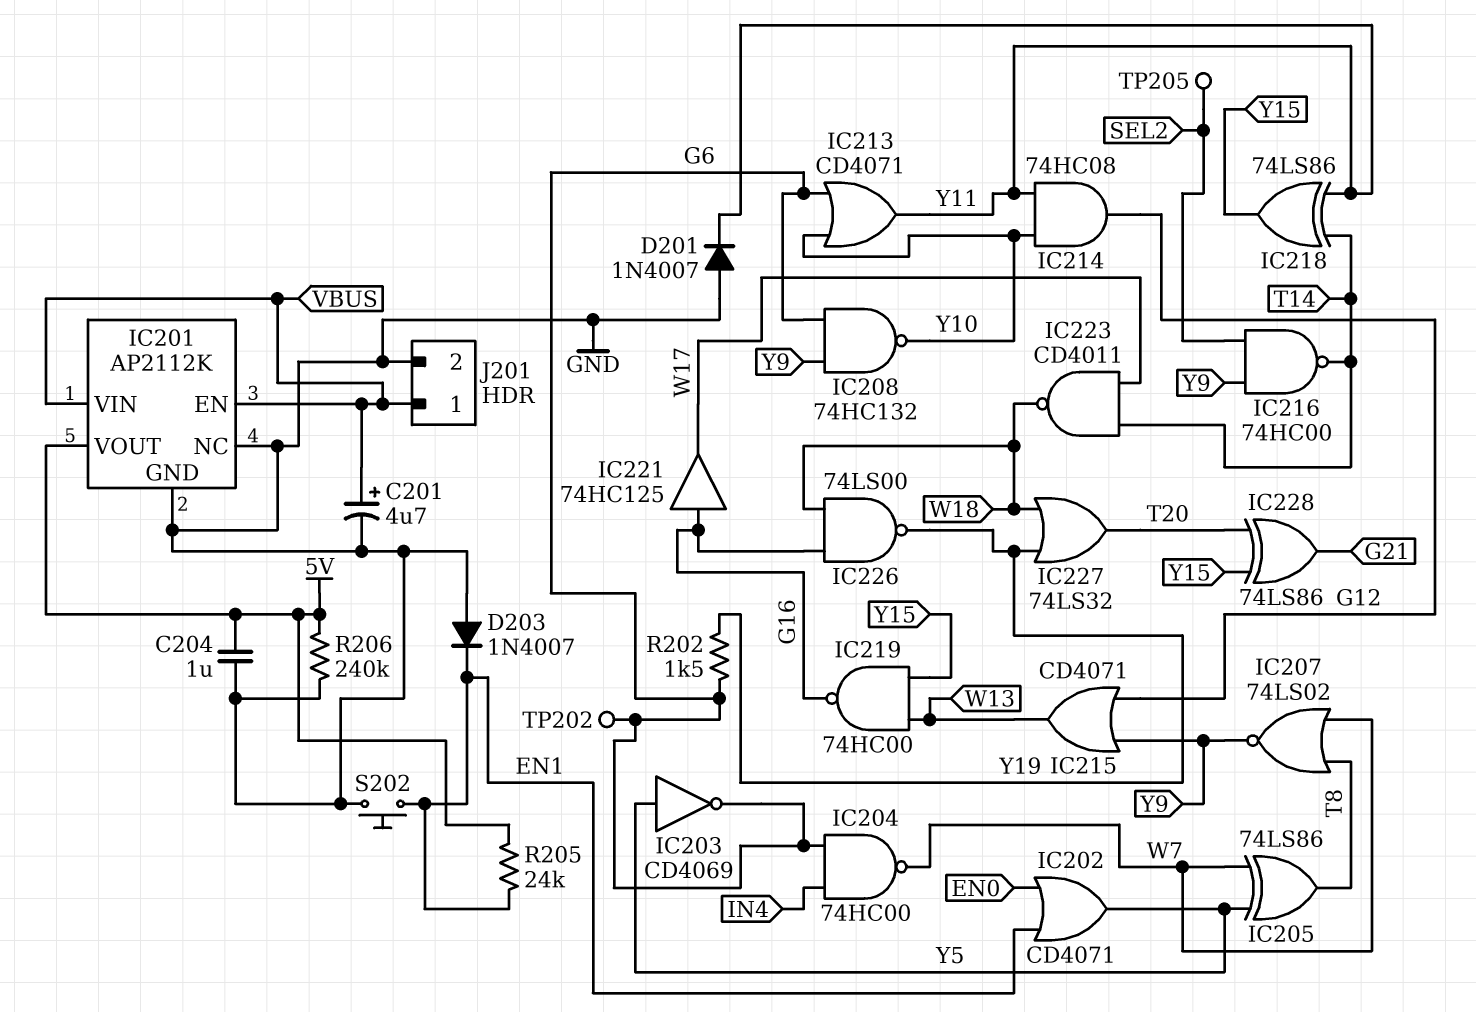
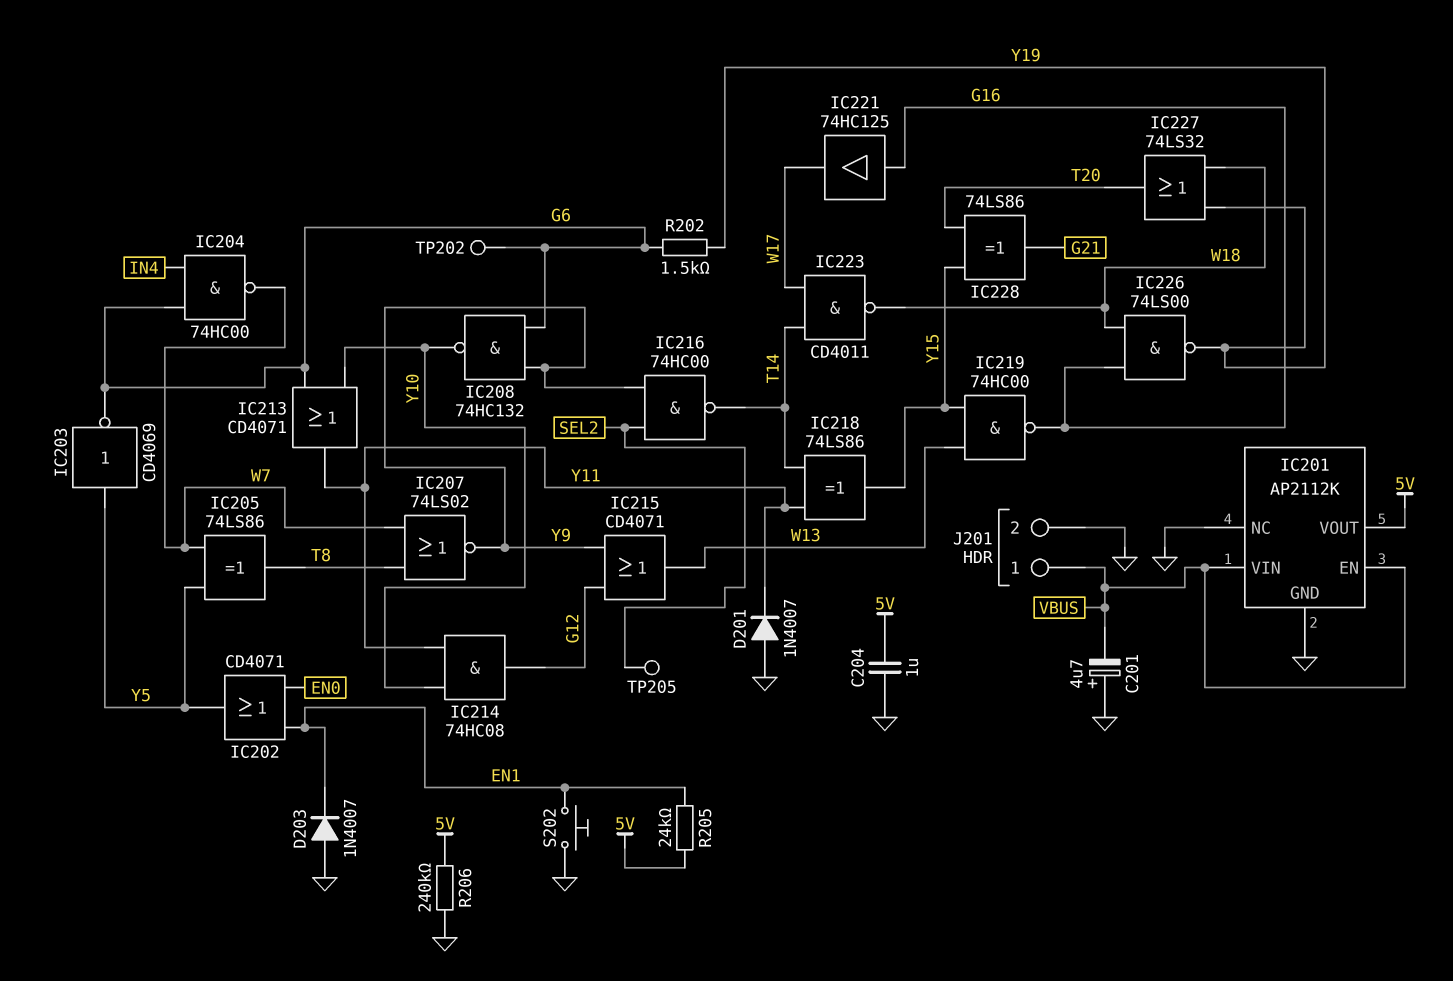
C201: 4.7uF (plus VBUS, minus GND) -> 4.7uF (plus GND, minus VBUS)

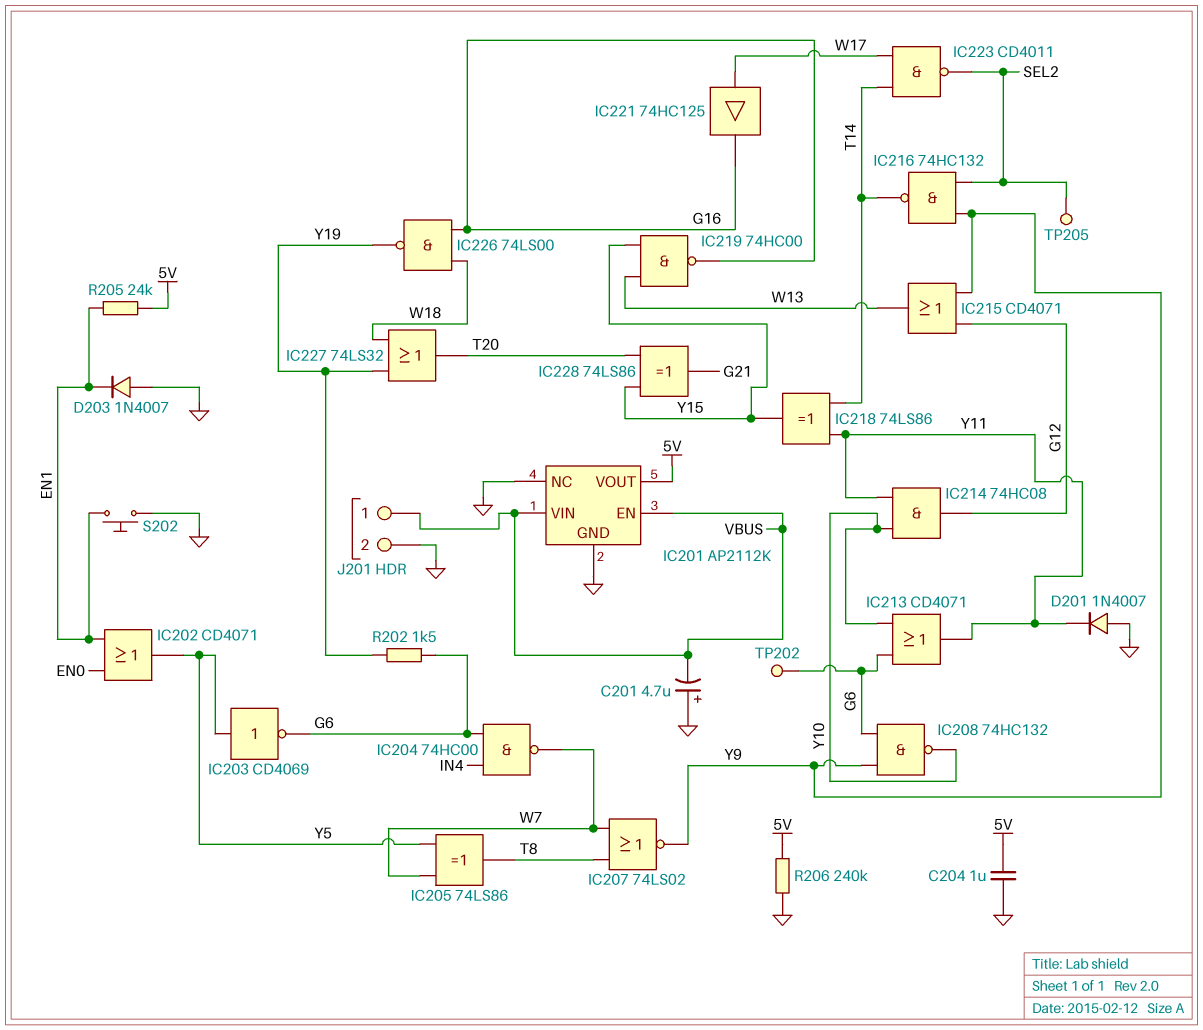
IC216: NAND 74HC00 (in SEL2, in Y9, out T14) -> NAND 74HC132 (in SEL2, in Y9, out T14)
IC221: buffer 74HC125 (in G16, out W17) -> buffer 74HC125 (in W17, out G16)
IC223: NAND CD4011 (in T14, in W17, out W18) -> NAND CD4011 (in T14, in W17, out SEL2)

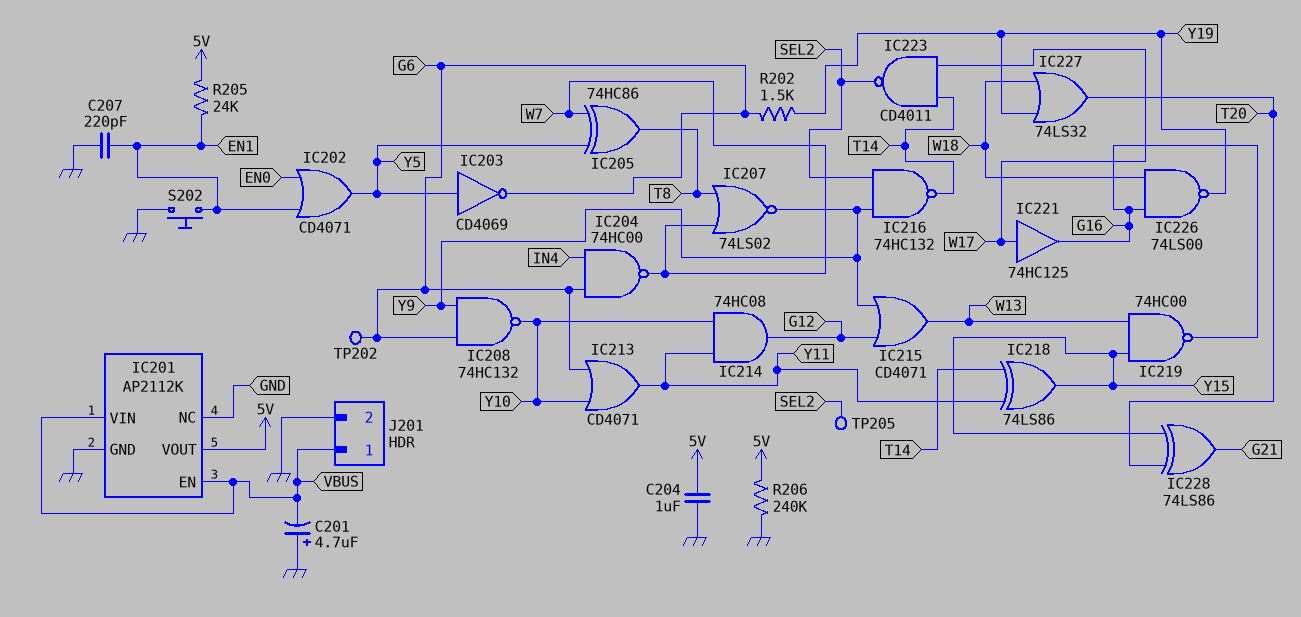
C207: none -> 220pF (EN1, GND)
D201: diode 1N4007 (A GND, K Y11) -> none
D203: diode 1N4007 (A GND, K EN1) -> none
IC205: XOR 74LS86 (in W7, in Y5, out T8) -> XOR 74HC86 (in W7, in Y5, out T8)

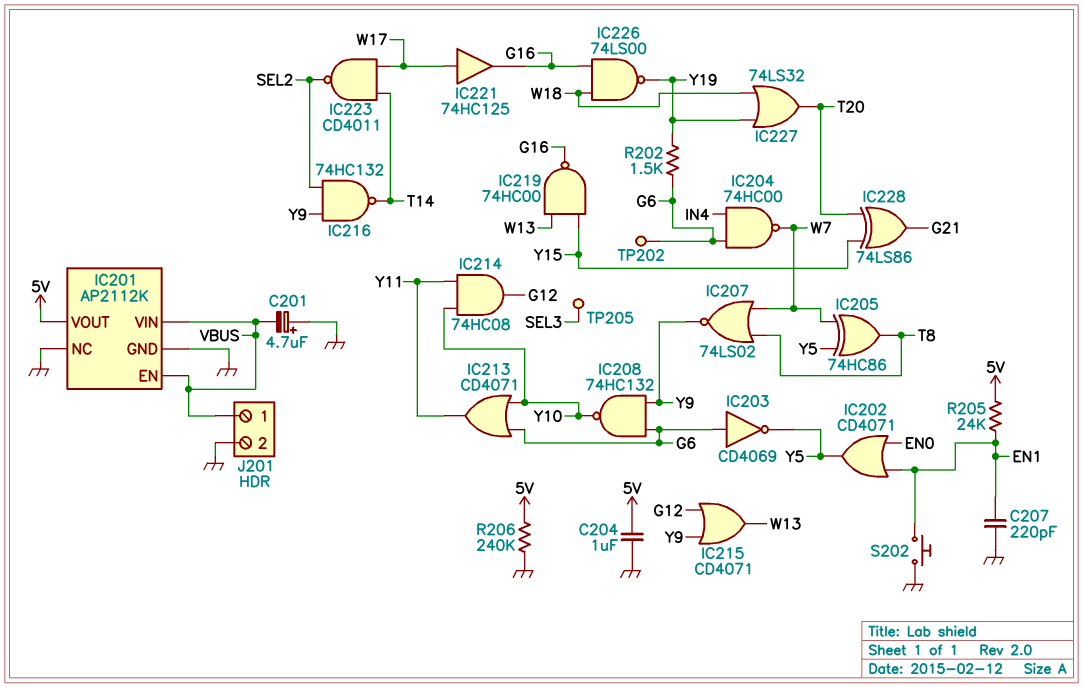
IC203: NOT CD4069 (in Y5, out G6) -> NOT CD4069 (in G6, out Y5)
IC218: XOR 74LS86 (in T14, in Y11, out Y15) -> none
TP205: test point (SEL2) -> test point (SEL3)

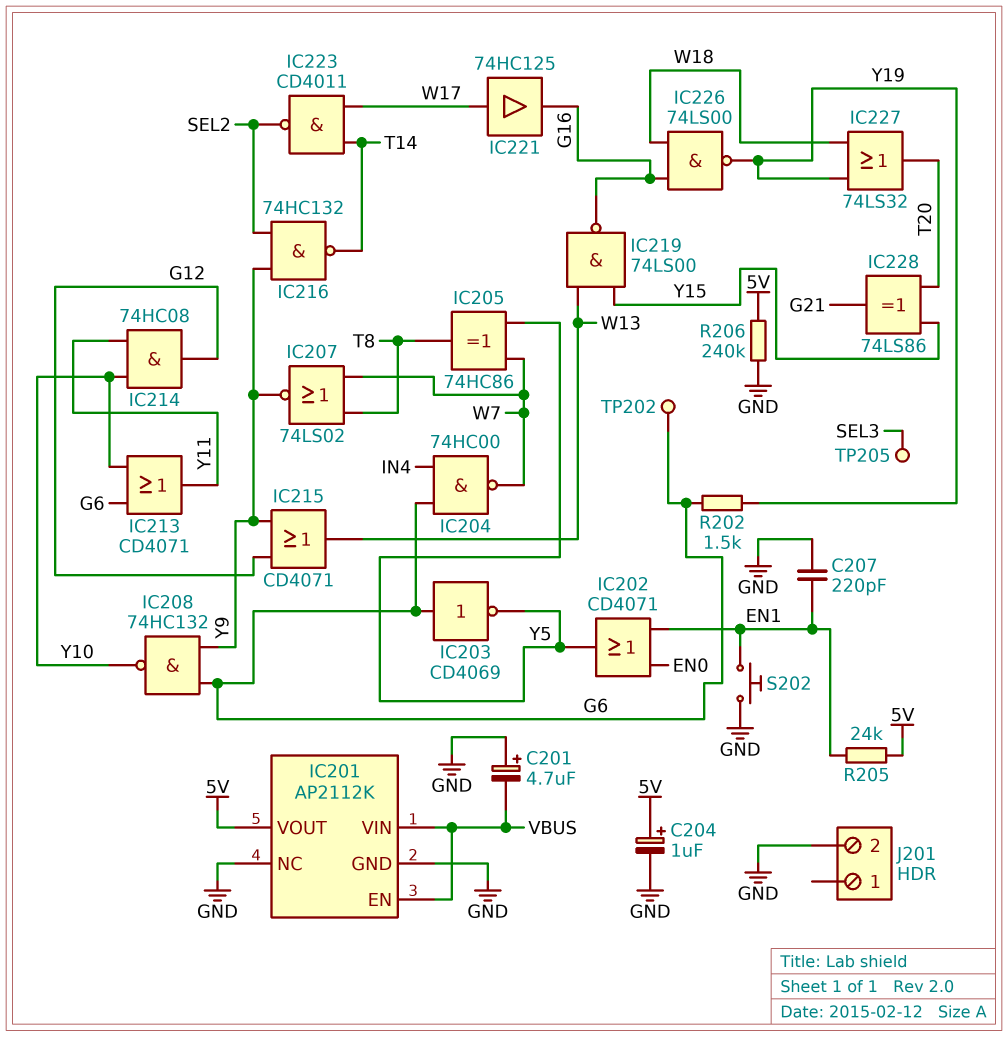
C204: 1uF (5V, GND) -> 1uF (plus 5V, minus GND)
IC219: NAND 74HC00 (in W13, in Y15, out G16) -> NAND 74LS00 (in W13, in Y15, out G16)
J201 pin 1: VBUS -> none

